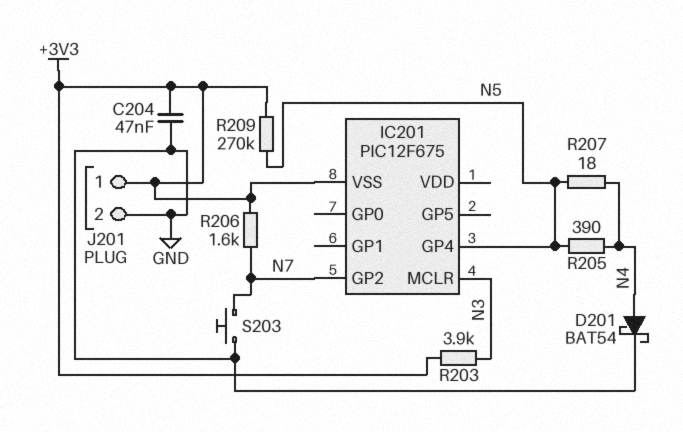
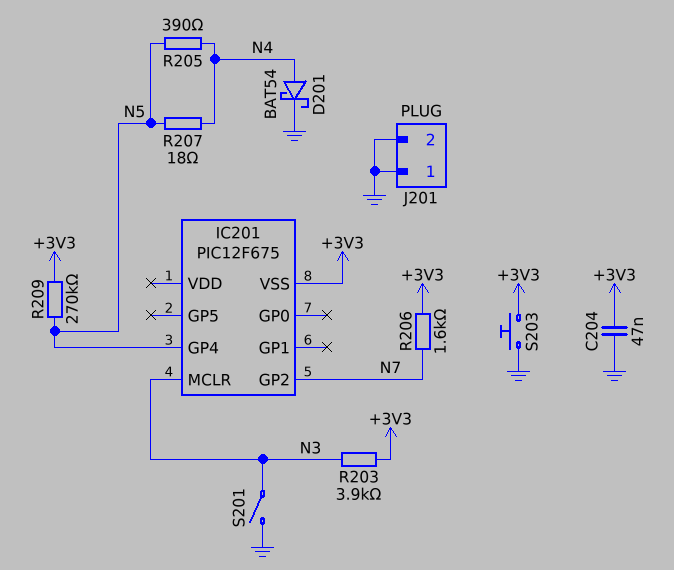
J201 pin 1: +3V3 -> GND
S201: none -> switch (GND, N3)
S203: button (GND, N7) -> button (+3V3, GND)

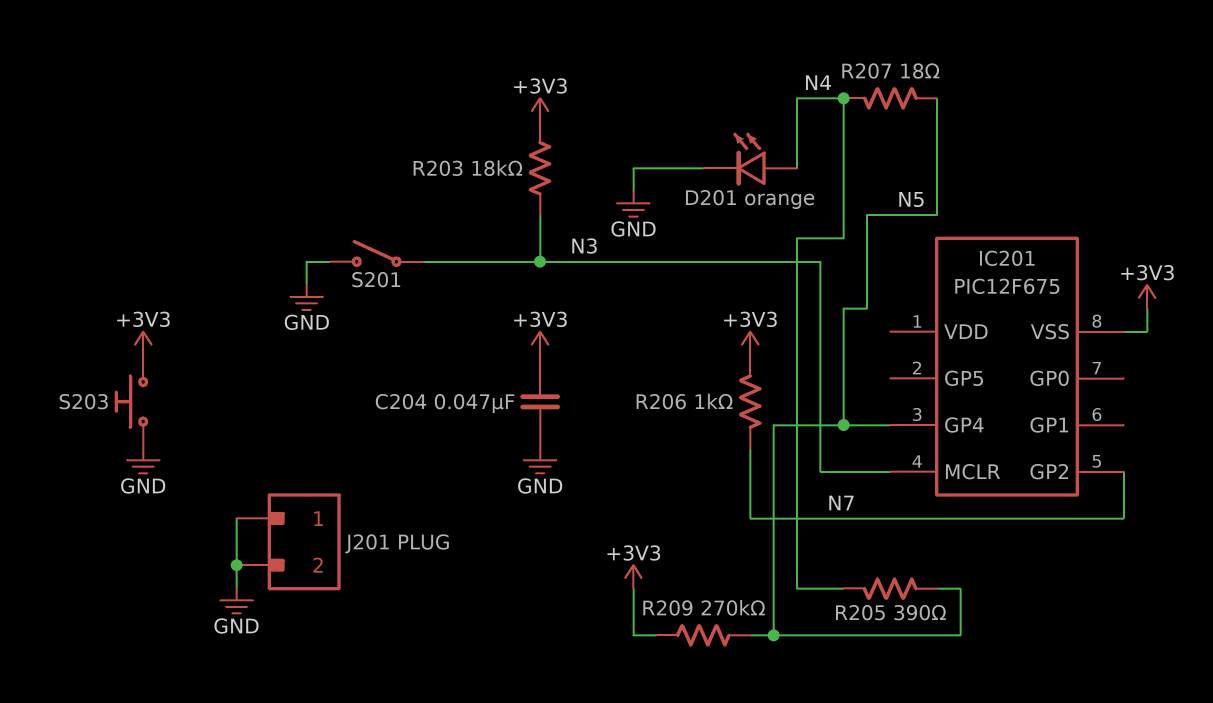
D201: schottky BAT54 (A N4, K GND) -> LED orange (A N4, K GND)
R203: 3.9k (+3V3, N3) -> 18k (+3V3, N3)
R206: 1.6k (+3V3, N7) -> 1k (+3V3, N7)

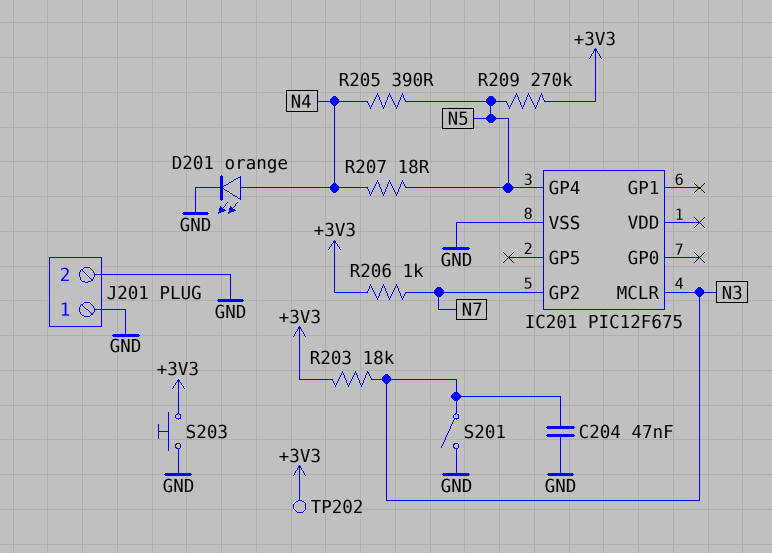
C204: 47nF (+3V3, GND) -> 47nF (GND, N3)
IC201 pin VSS: +3V3 -> GND
TP202: none -> test point (+3V3)

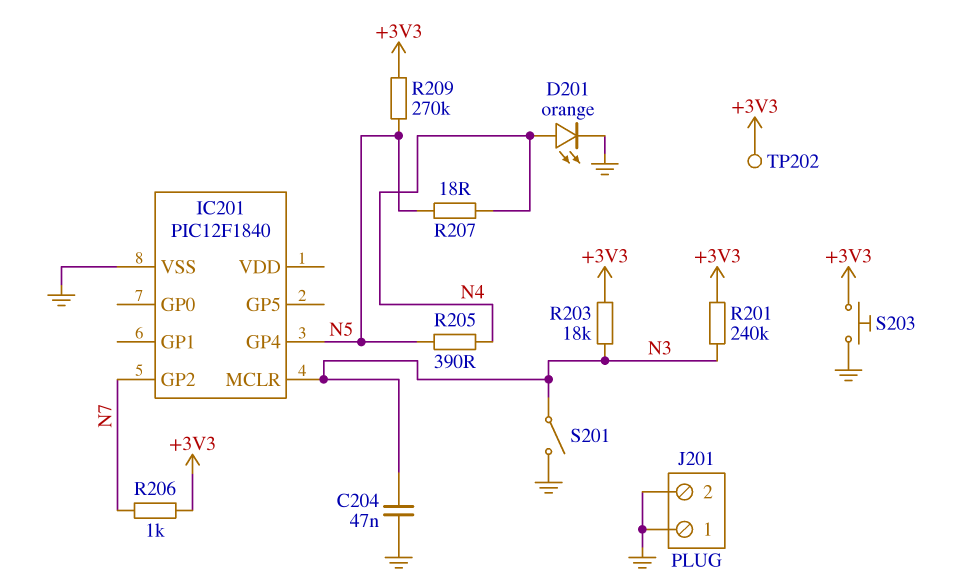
IC201: PIC12F675 -> PIC12F1840
R201: none -> 240k (+3V3, N3)

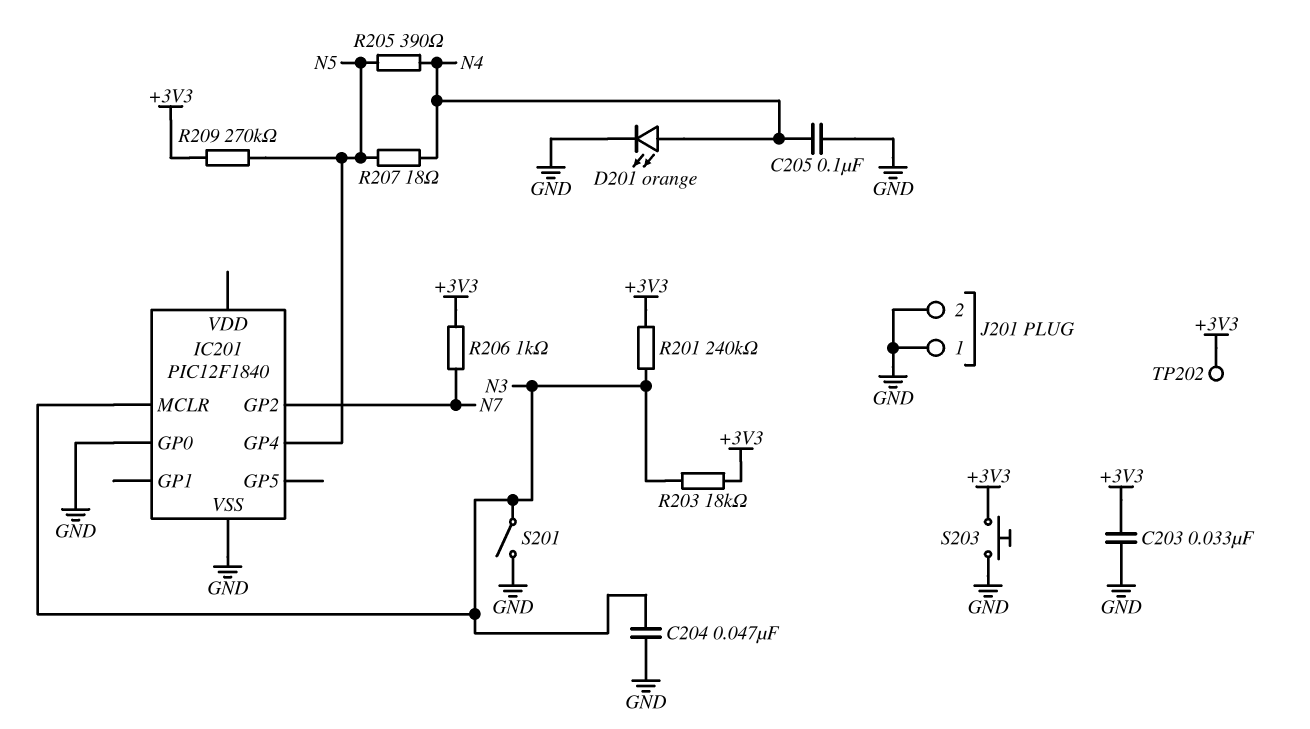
C203: none -> 33nF (+3V3, GND)
C205: none -> 100nF (GND, N4)
IC201 pin GP0: none -> GND

